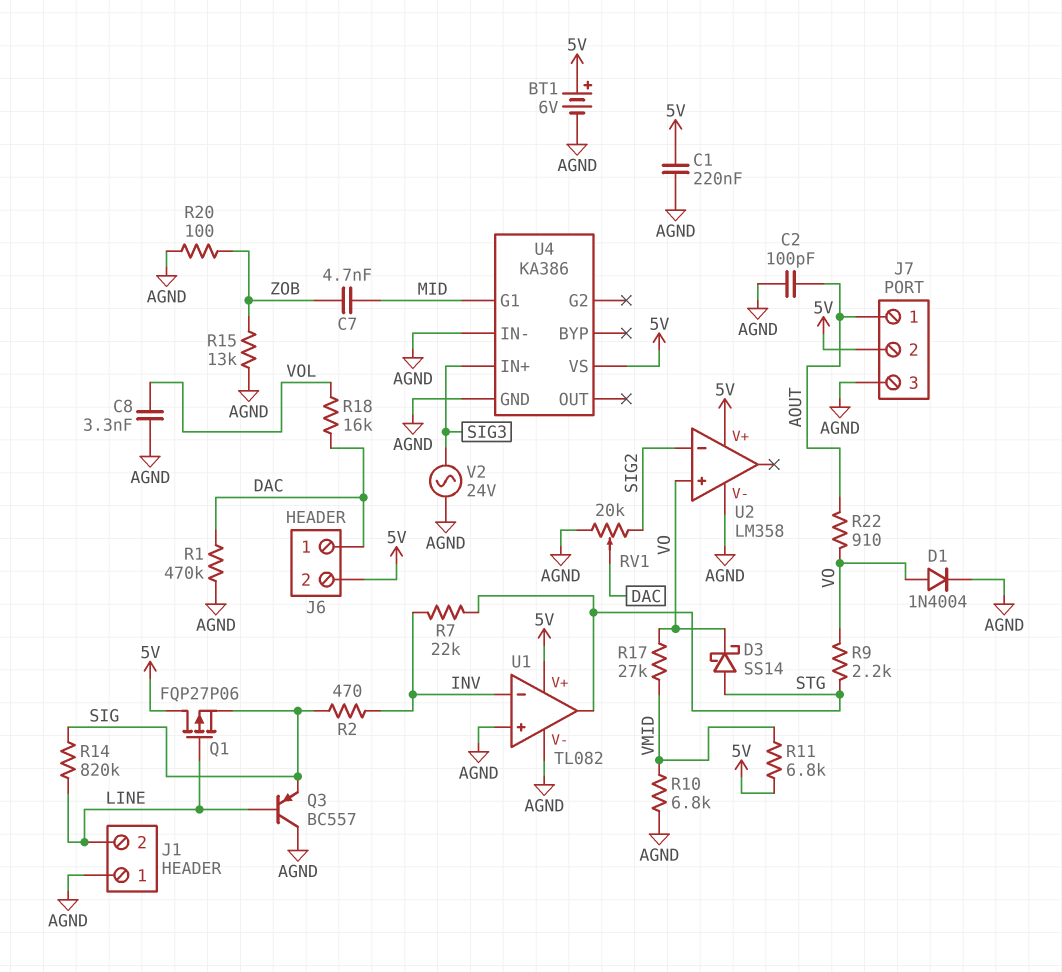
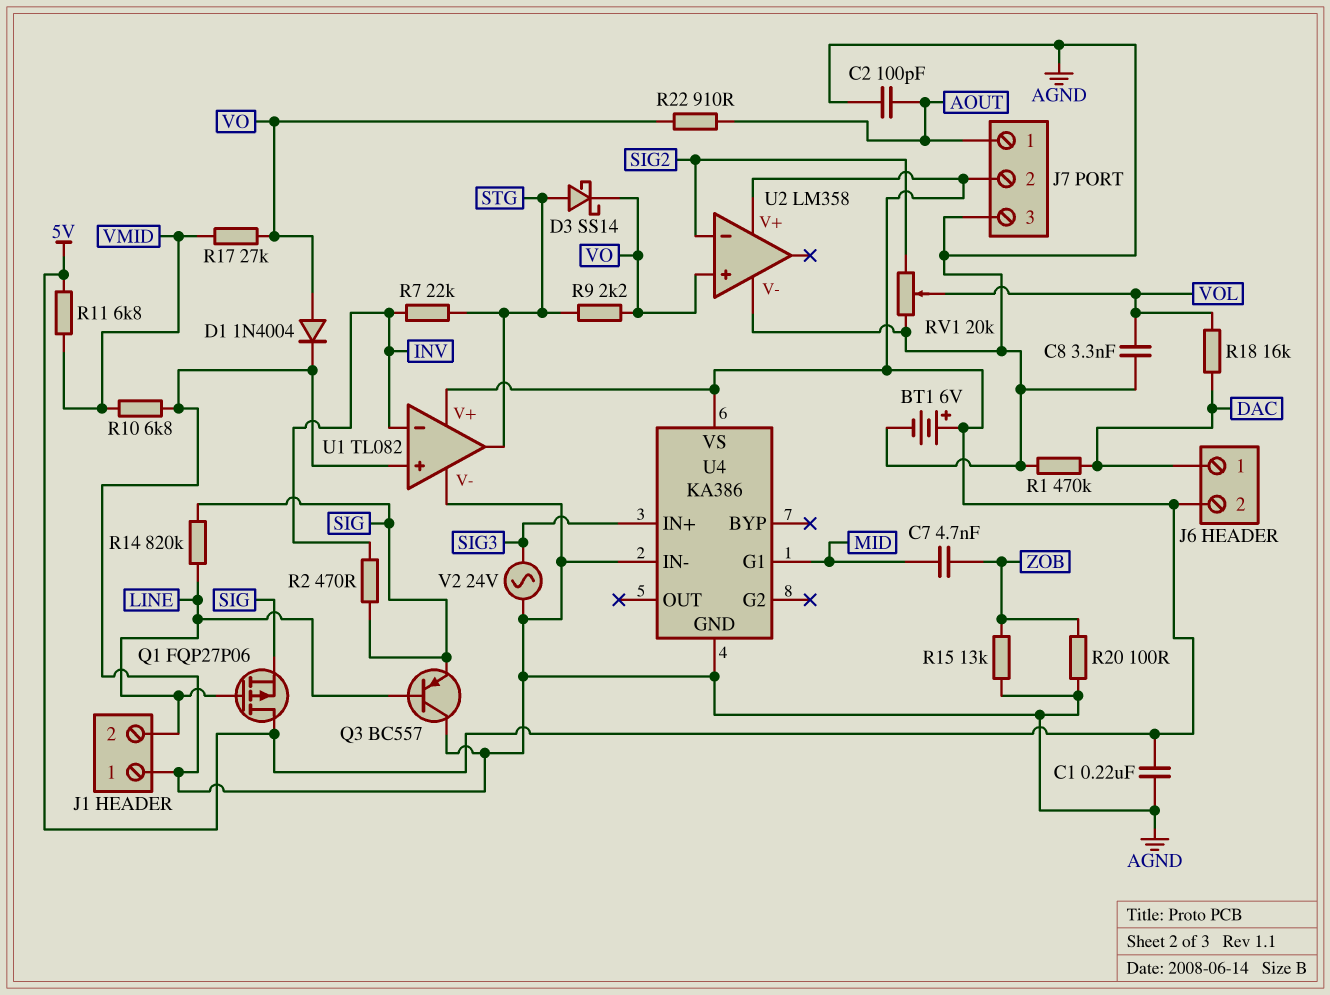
RV1: 20k (AGND, SIG2, wiper DAC) -> 20k (AGND, SIG2, wiper VOL)

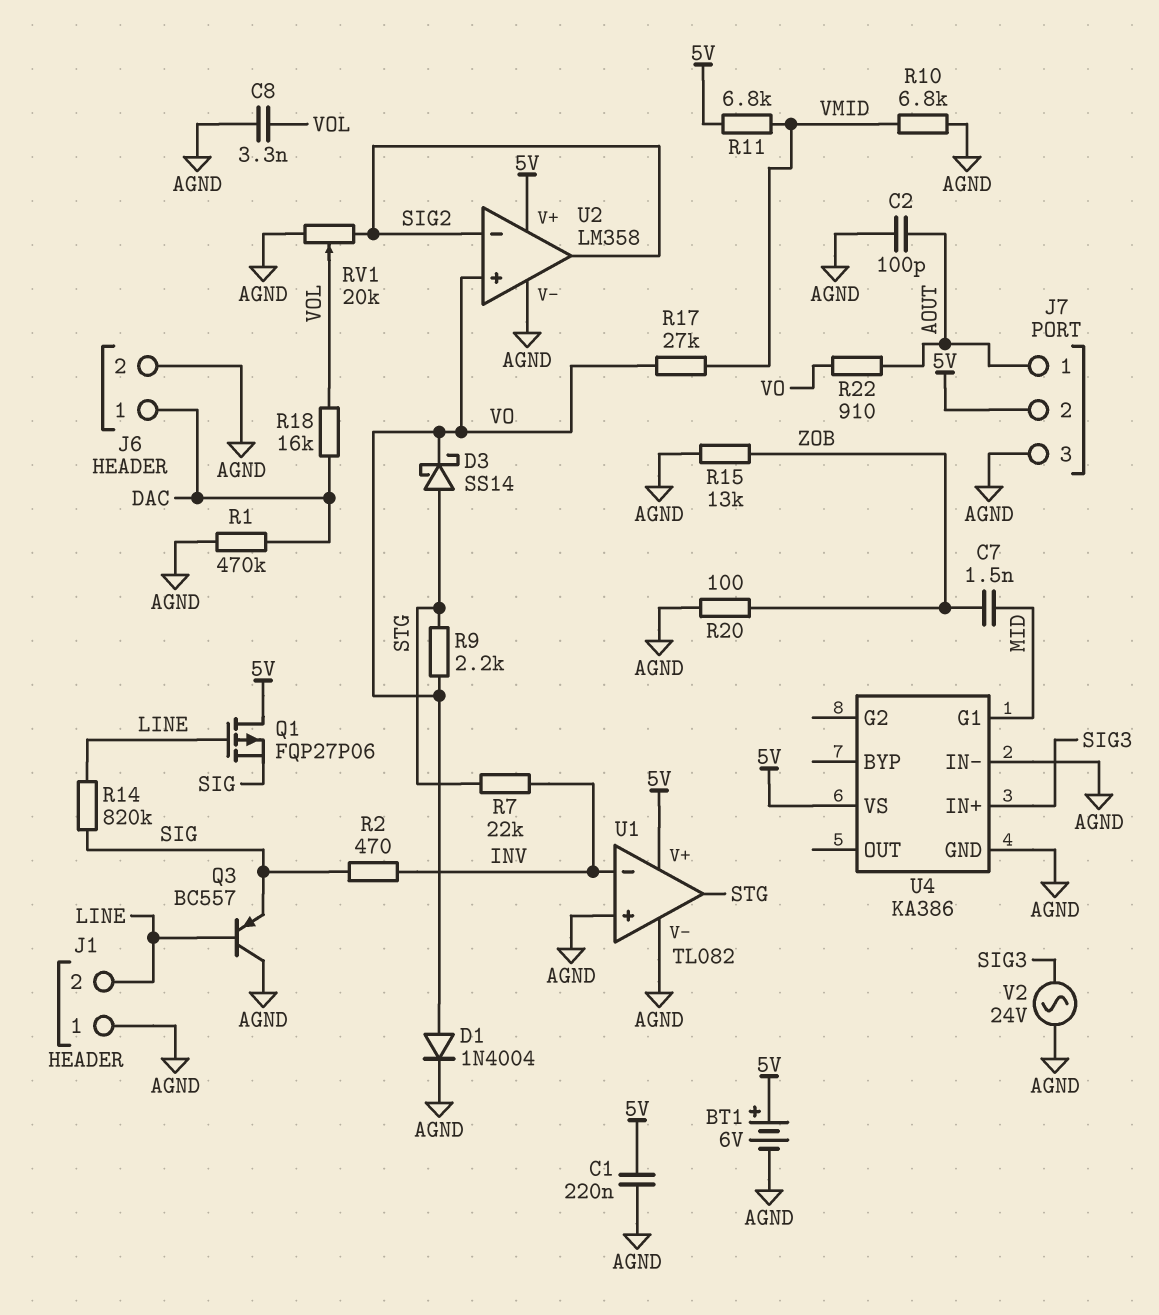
C7: 4.7nF (MID, ZOB) -> 1.5nF (MID, ZOB)
J6 pin 2: 5V -> AGND
U2 pin out: none -> SIG2

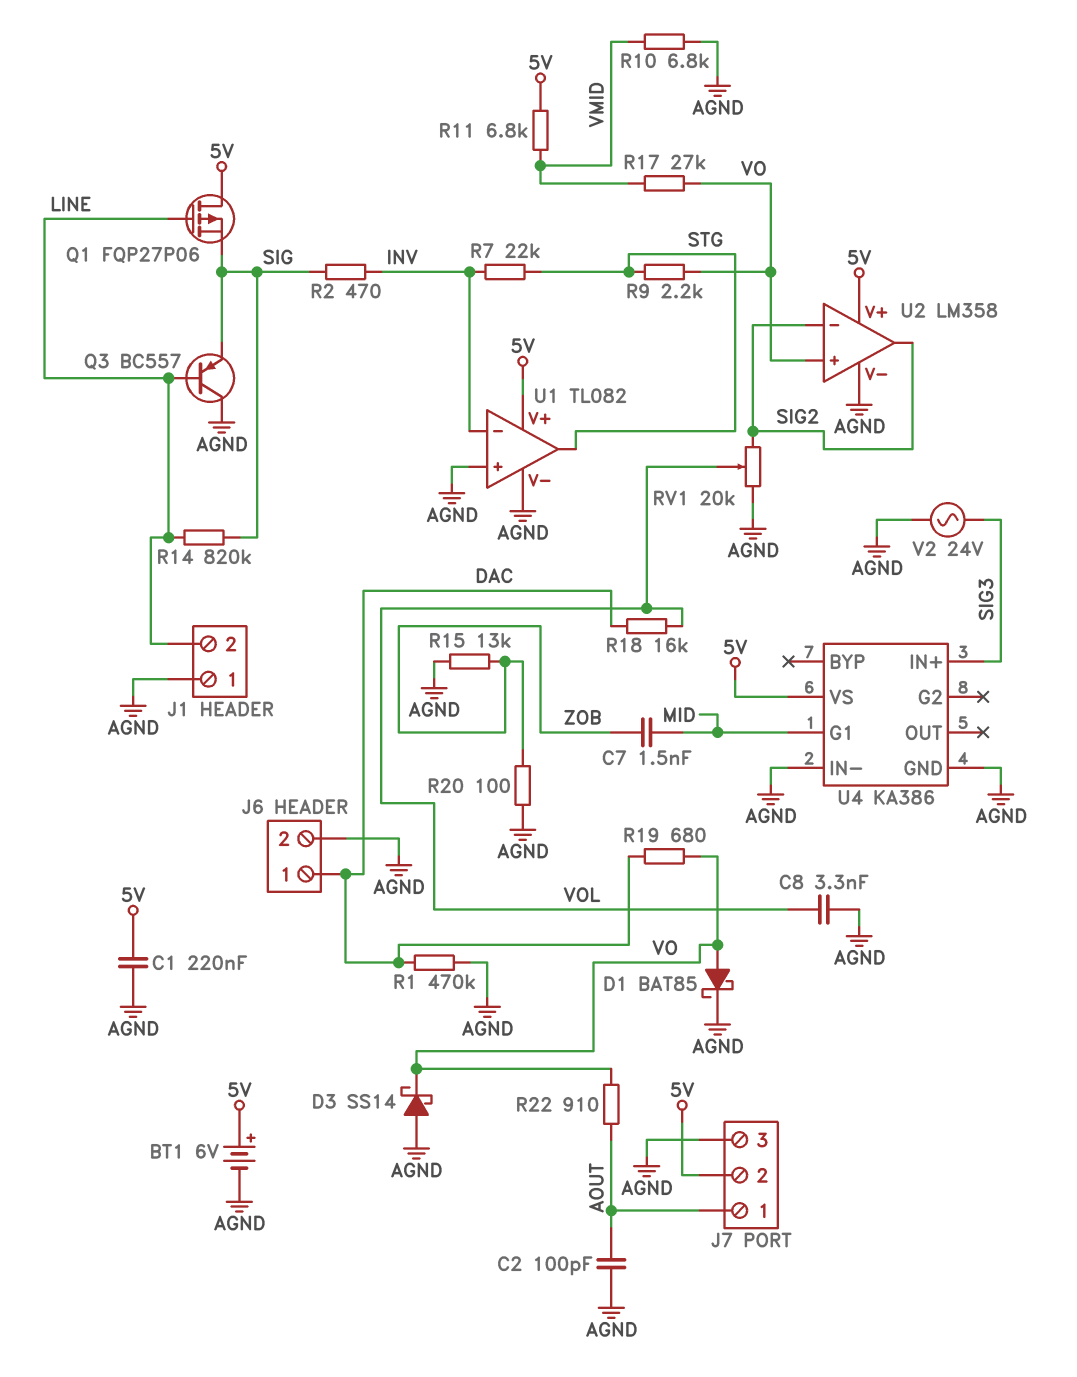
D1: diode 1N4004 (A VO, K AGND) -> schottky BAT85 (A VO, K AGND)
D3: schottky SS14 (A STG, K VO) -> schottky SS14 (A AGND, K VO)
R19: none -> 680 (DAC, VO)

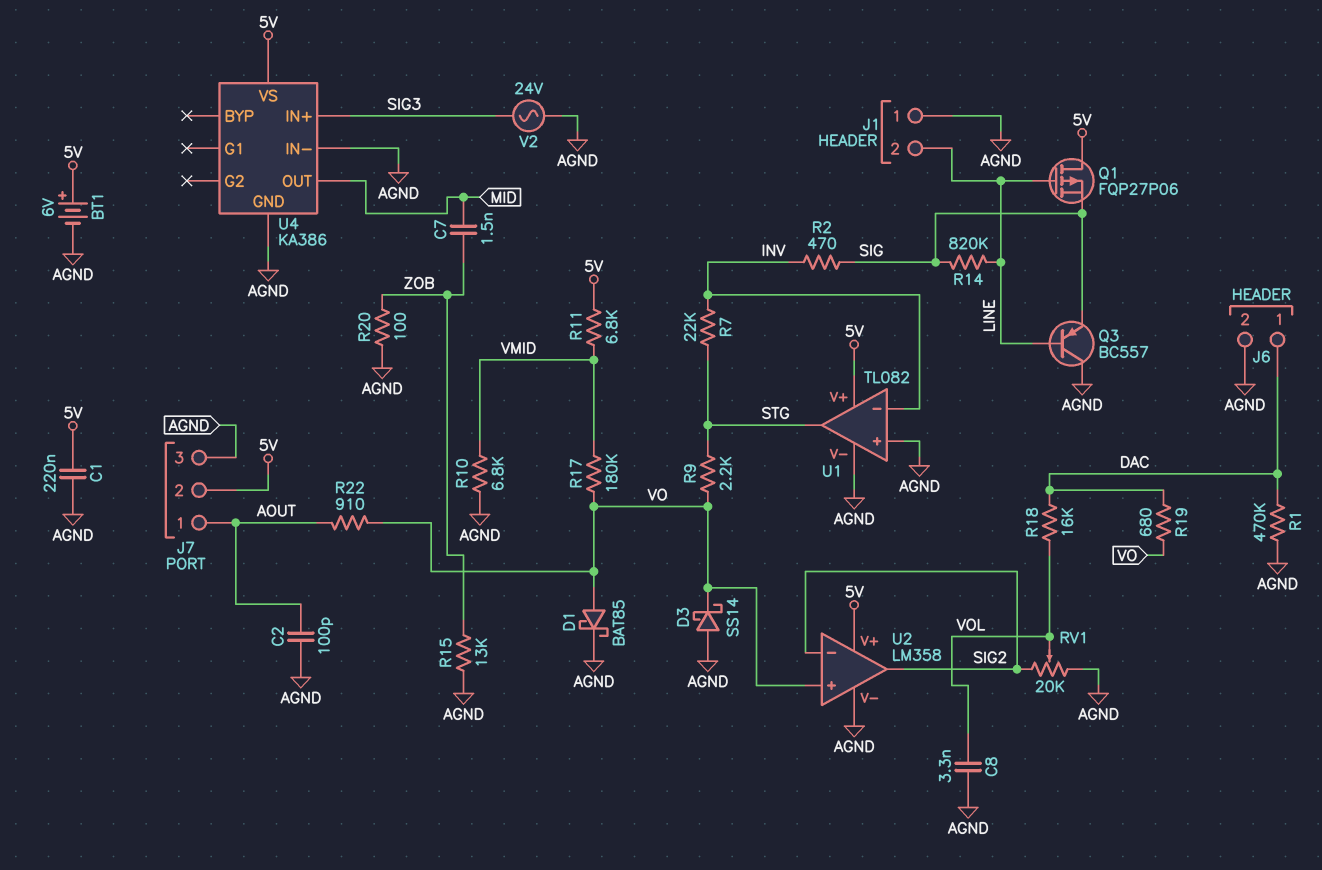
R17: 27k (VMID, VO) -> 180k (VMID, VO)
U4 pin G1: MID -> none
U4 pin OUT: none -> MID

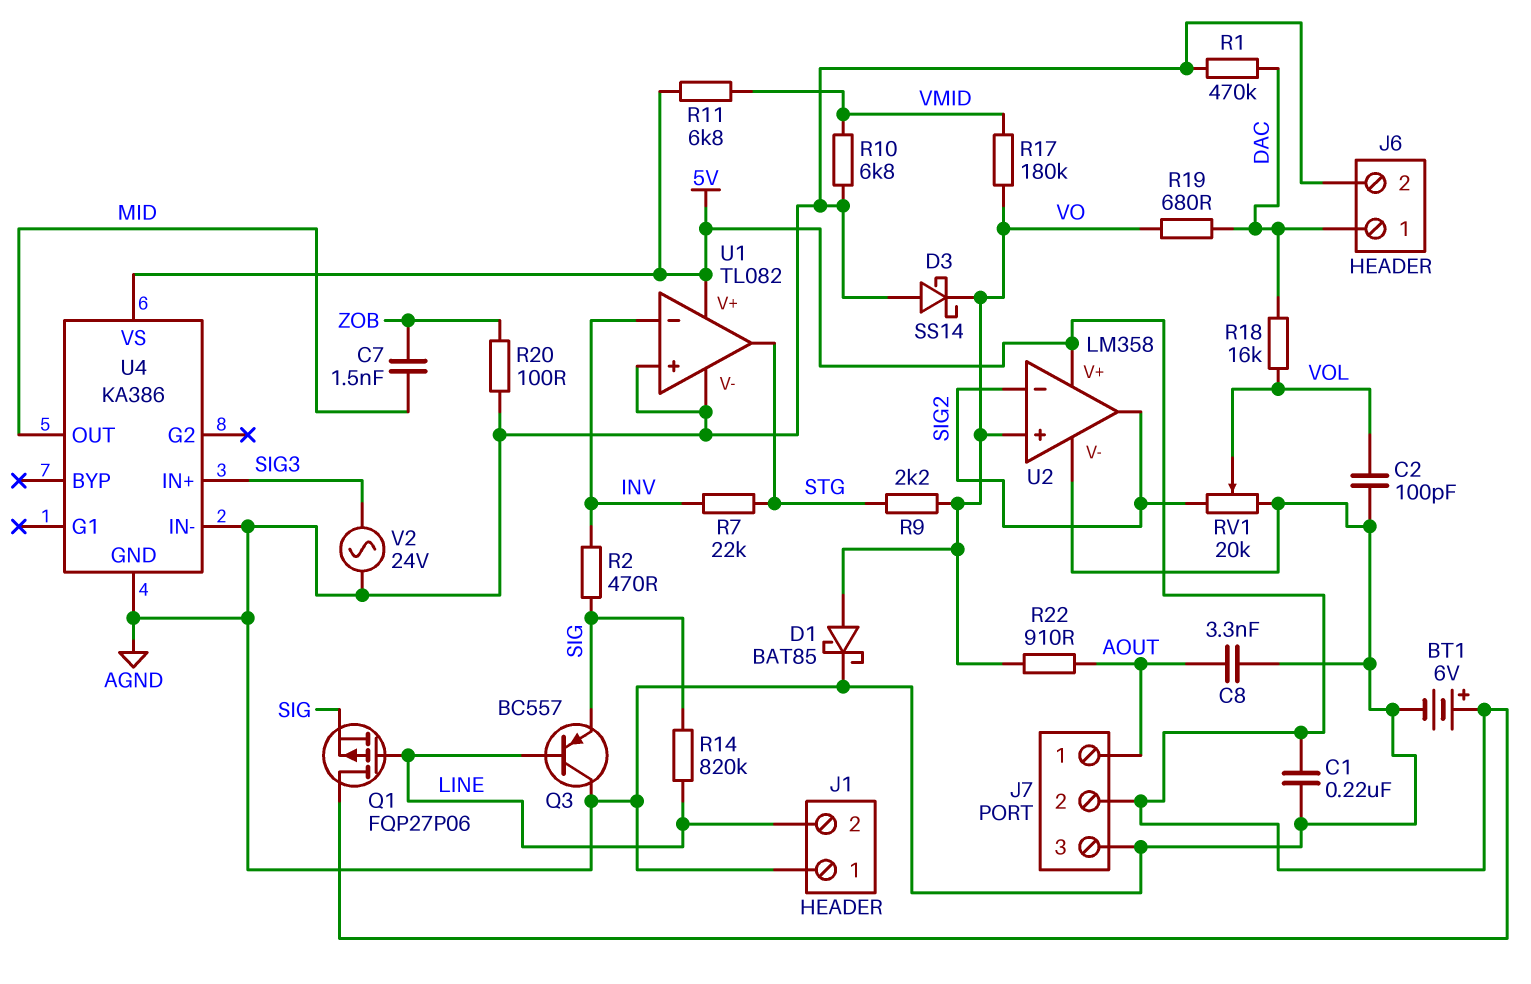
C2: 100pF (AGND, AOUT) -> 100pF (AGND, VOL)
C8: 3.3nF (AGND, VOL) -> 3.3nF (AGND, AOUT)
R15: 13k (AGND, ZOB) -> none

